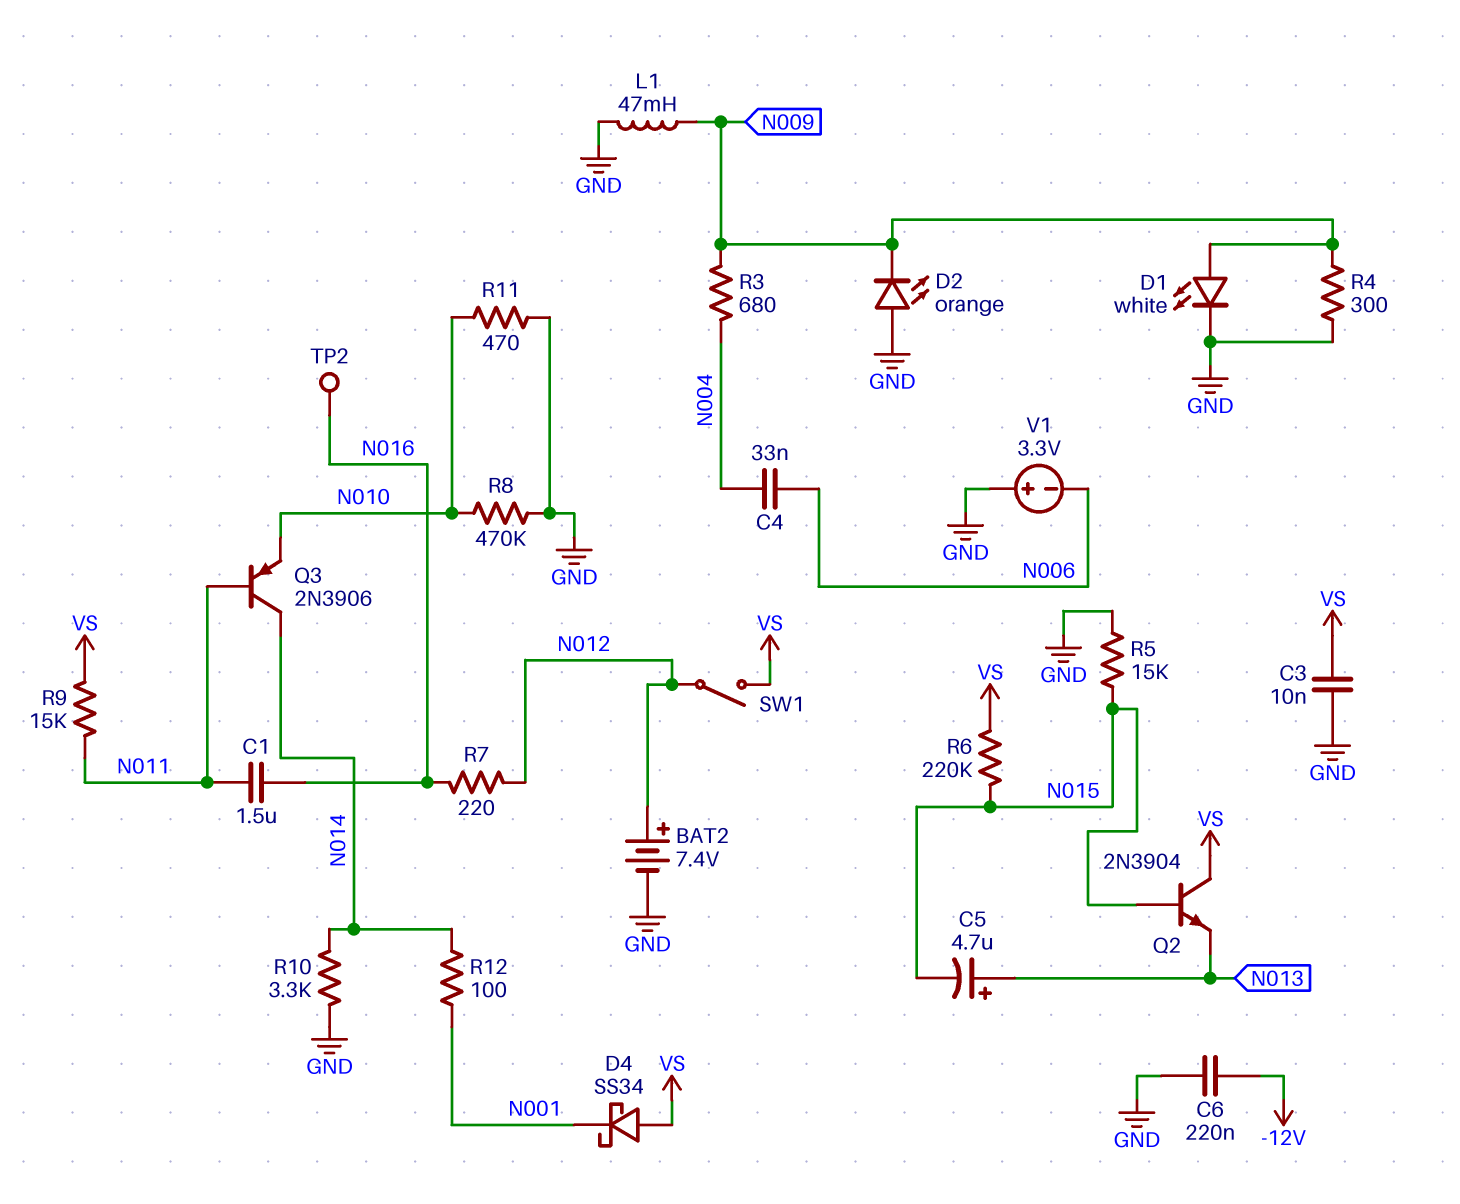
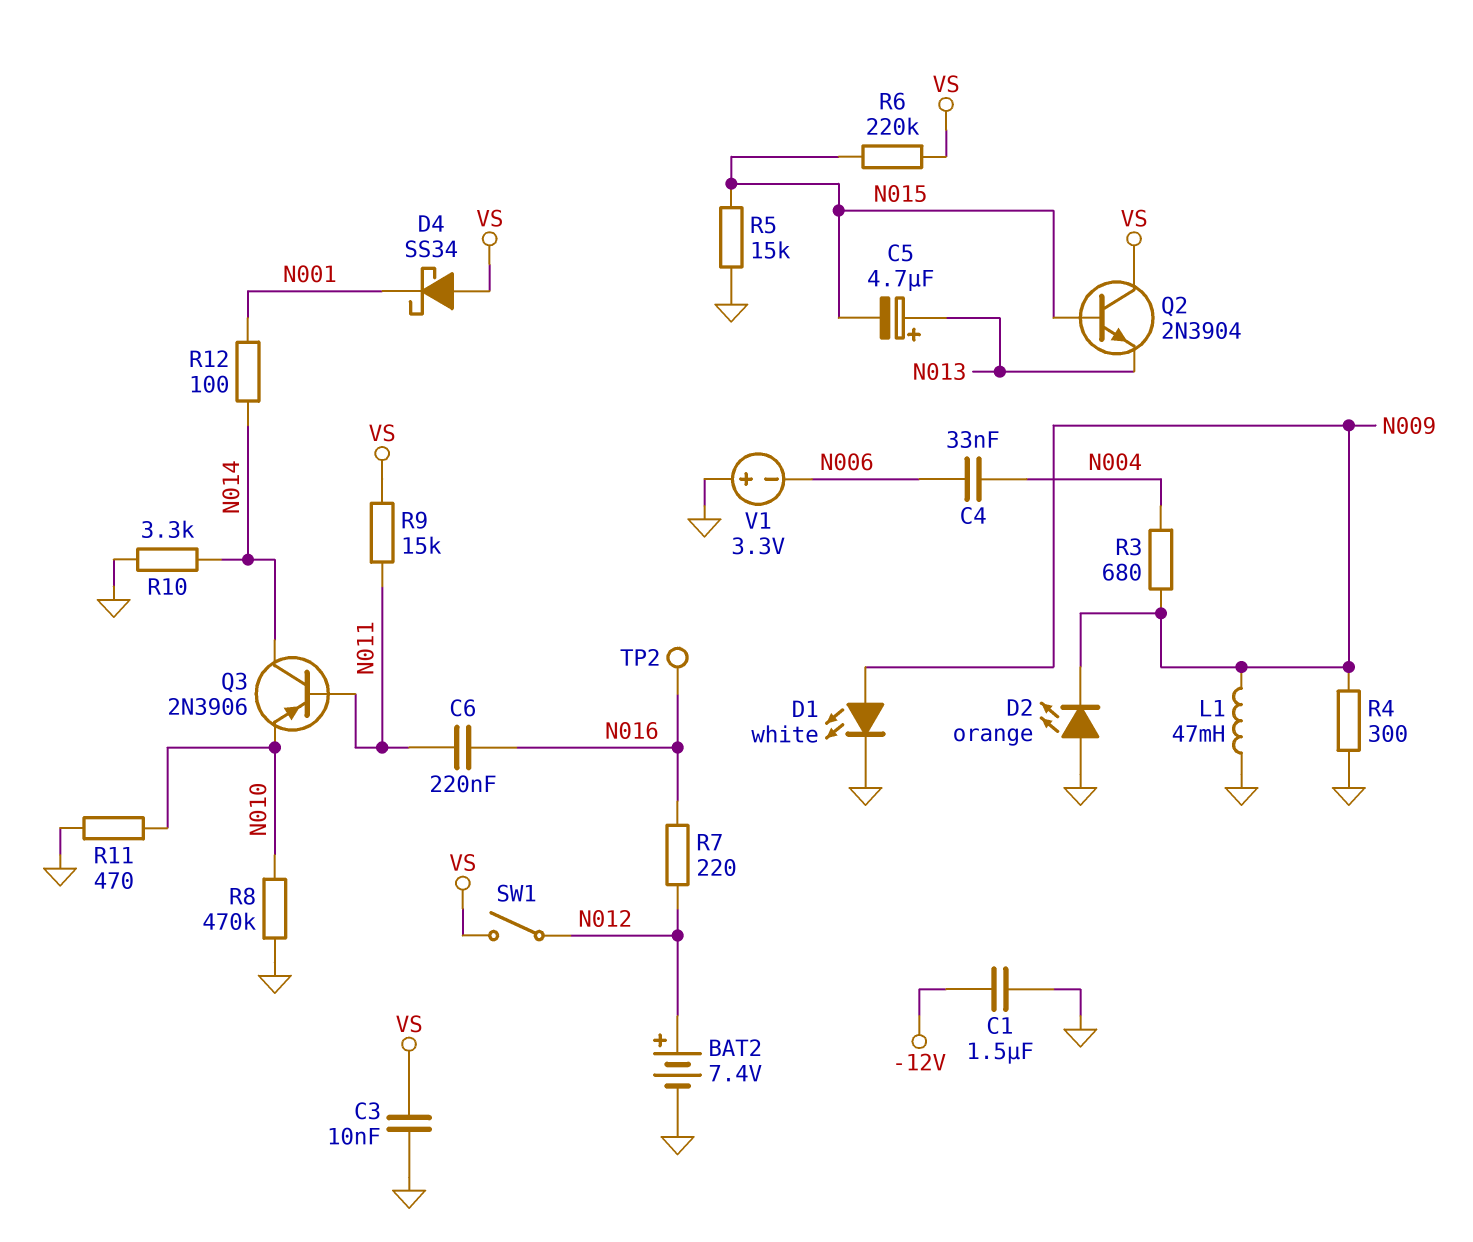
C1: 1.5uF (N011, N016) -> 1.5uF (-12V, GND)
C6: 220nF (-12V, GND) -> 220nF (N011, N016)

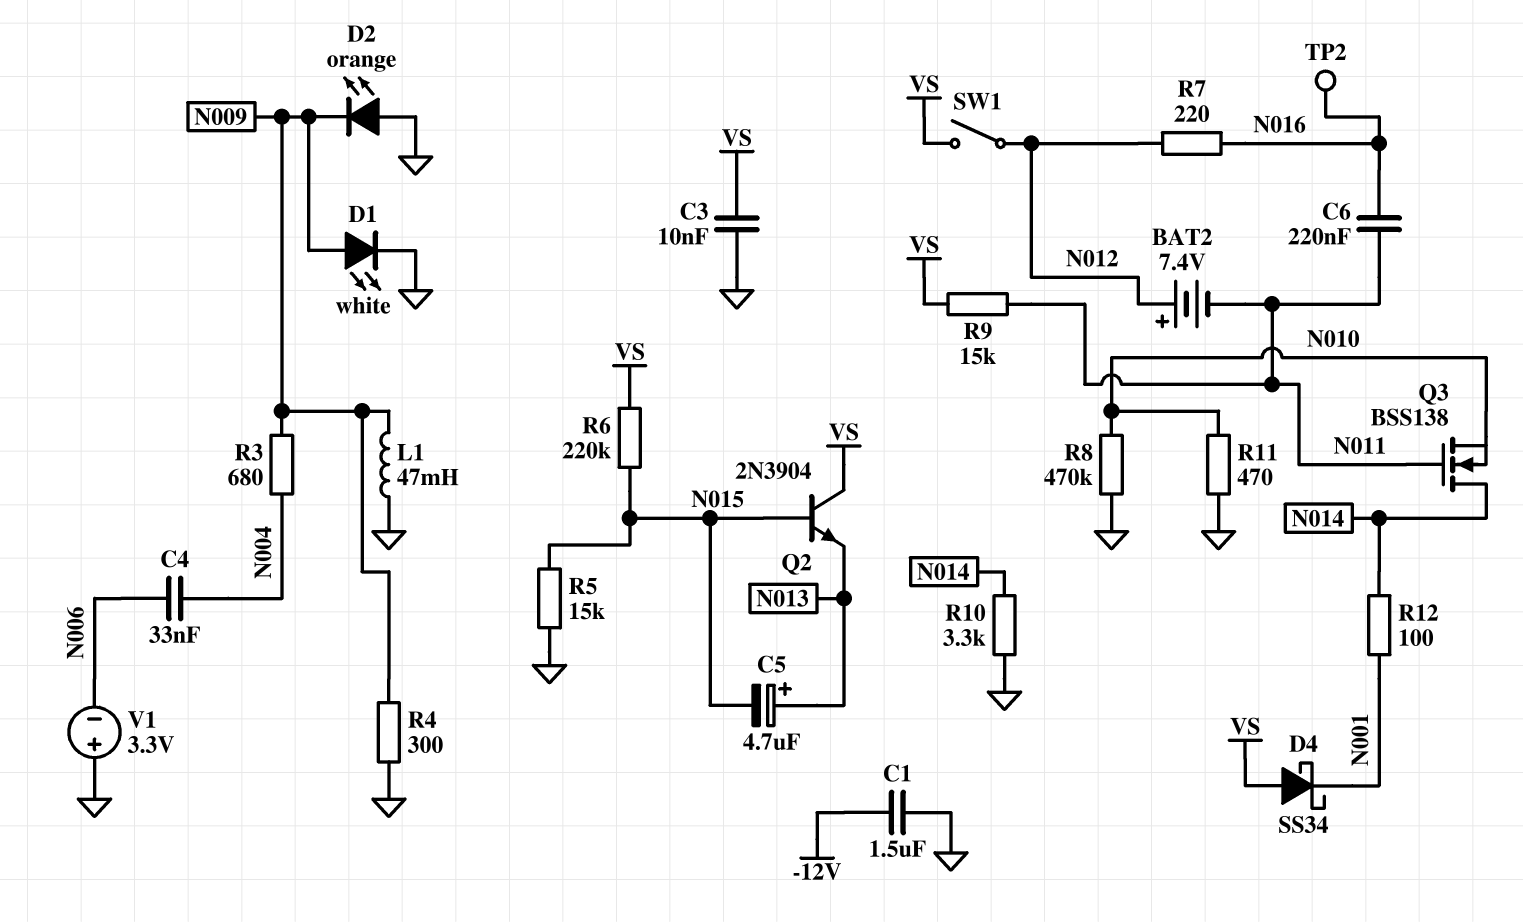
BAT2: 7.4V (plus N012, minus GND) -> 7.4V (plus N012, minus N011)
Q3: PNP 2N3906 (B N011, C N014, E N010) -> NMOS BSS138 (G N011, D N014, S N010)

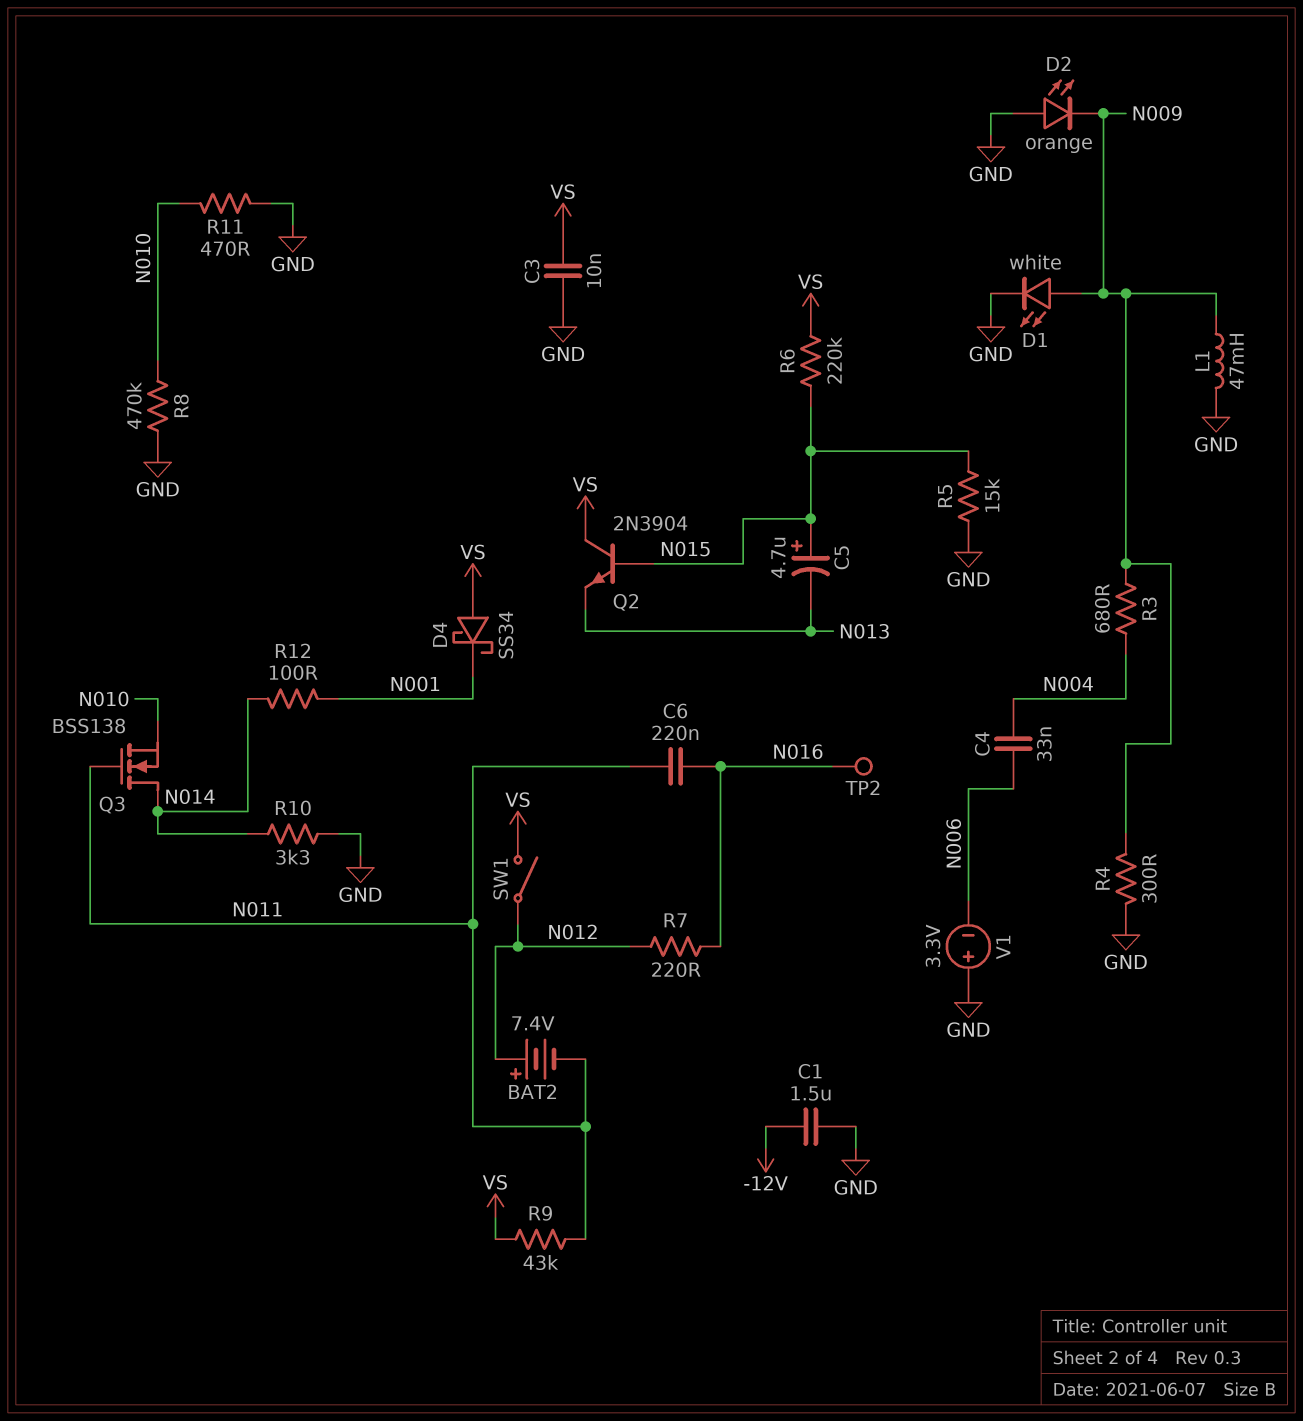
C5: 4.7uF (plus N013, minus N015) -> 4.7uF (plus N015, minus N013)
R9: 15k (N011, VS) -> 43k (N011, VS)

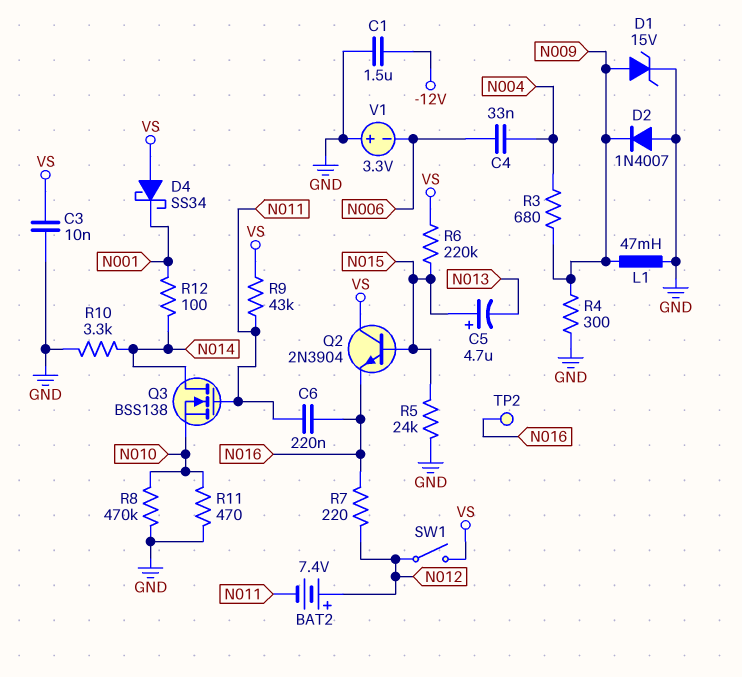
D1: LED white (A N009, K GND) -> zener 15V (A N009, K GND)
D2: LED orange (A GND, K N009) -> diode 1N4007 (A GND, K N009)
Q2: NPN 2N3904 (B N015, C VS, E N013) -> NPN 2N3904 (B N015, C VS, E N016)
R5: 15k (GND, N015) -> 24k (GND, N015)

